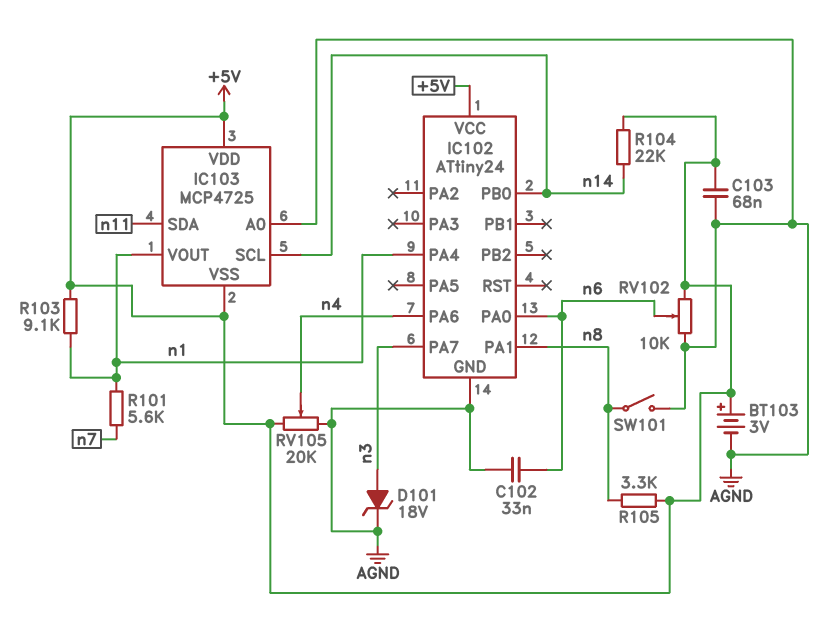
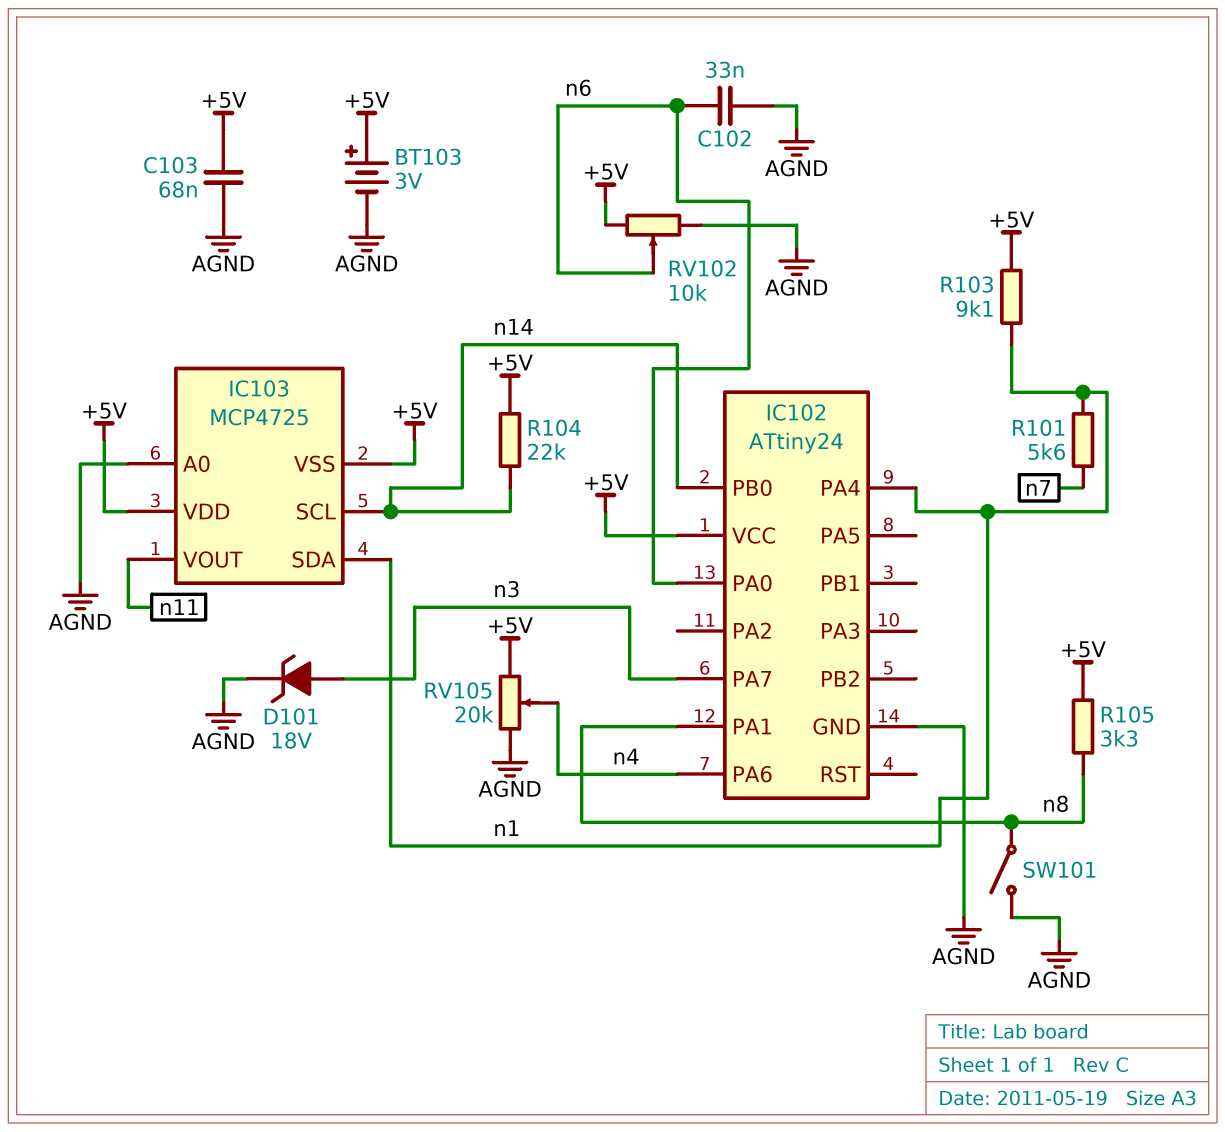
IC103 pin SDA: n11 -> n1
IC103 pin VOUT: n1 -> n11

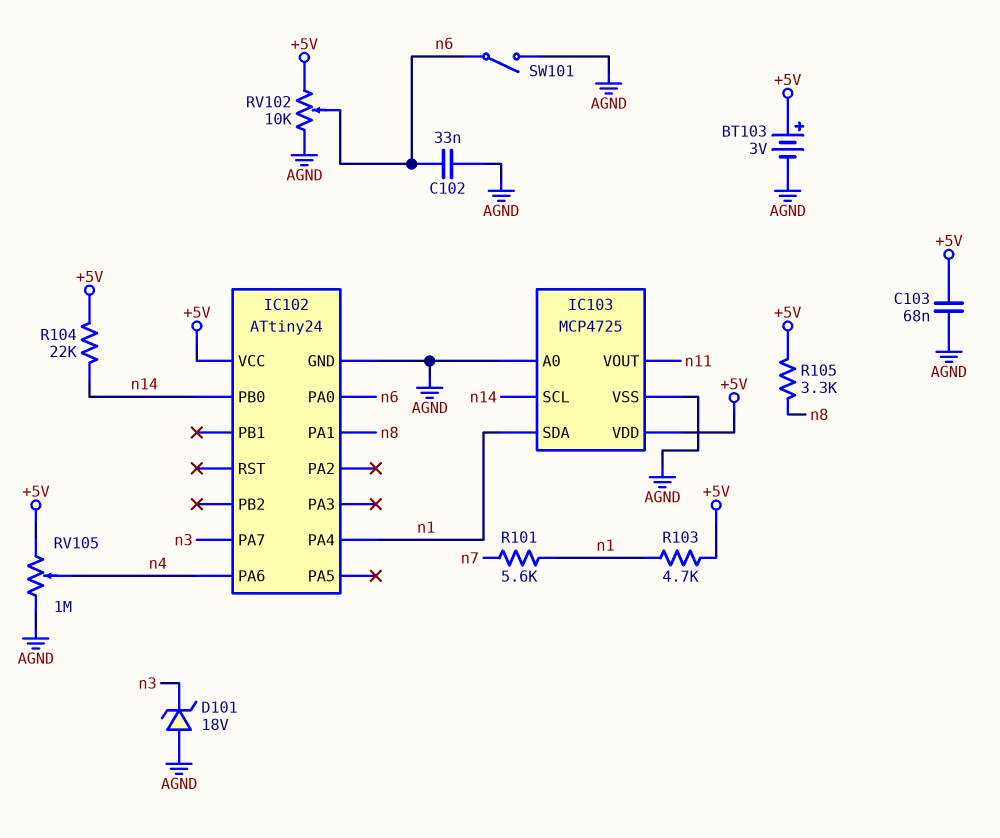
D101: zener 18V (A n3, K AGND) -> zener 18V (A AGND, K n3)
IC103 pin VSS: +5V -> AGND
R103: 9.1k (+5V, n1) -> 4.7k (+5V, n1)
RV105: 20k (+5V, AGND, wiper n4) -> 1M (+5V, AGND, wiper n4)
SW101: switch (AGND, n8) -> switch (AGND, n6)

